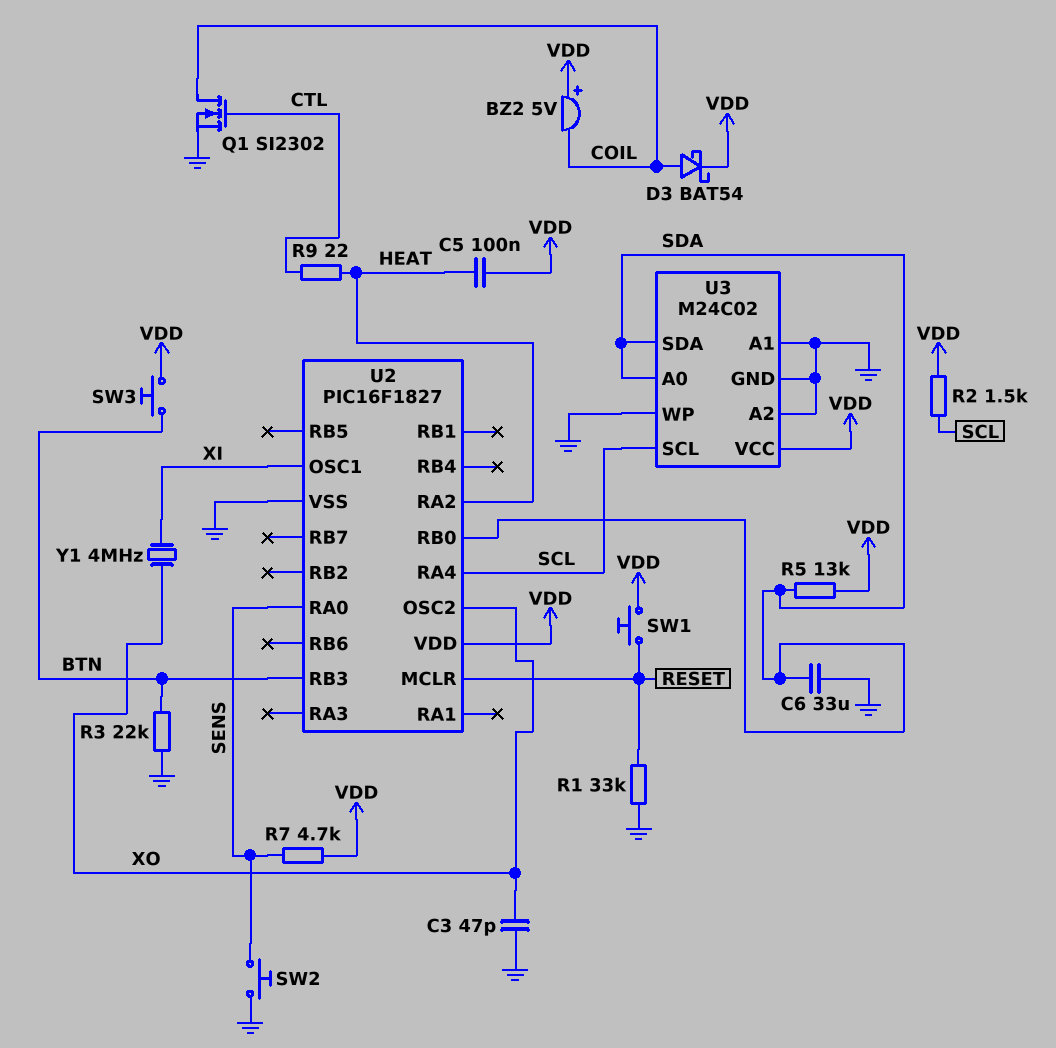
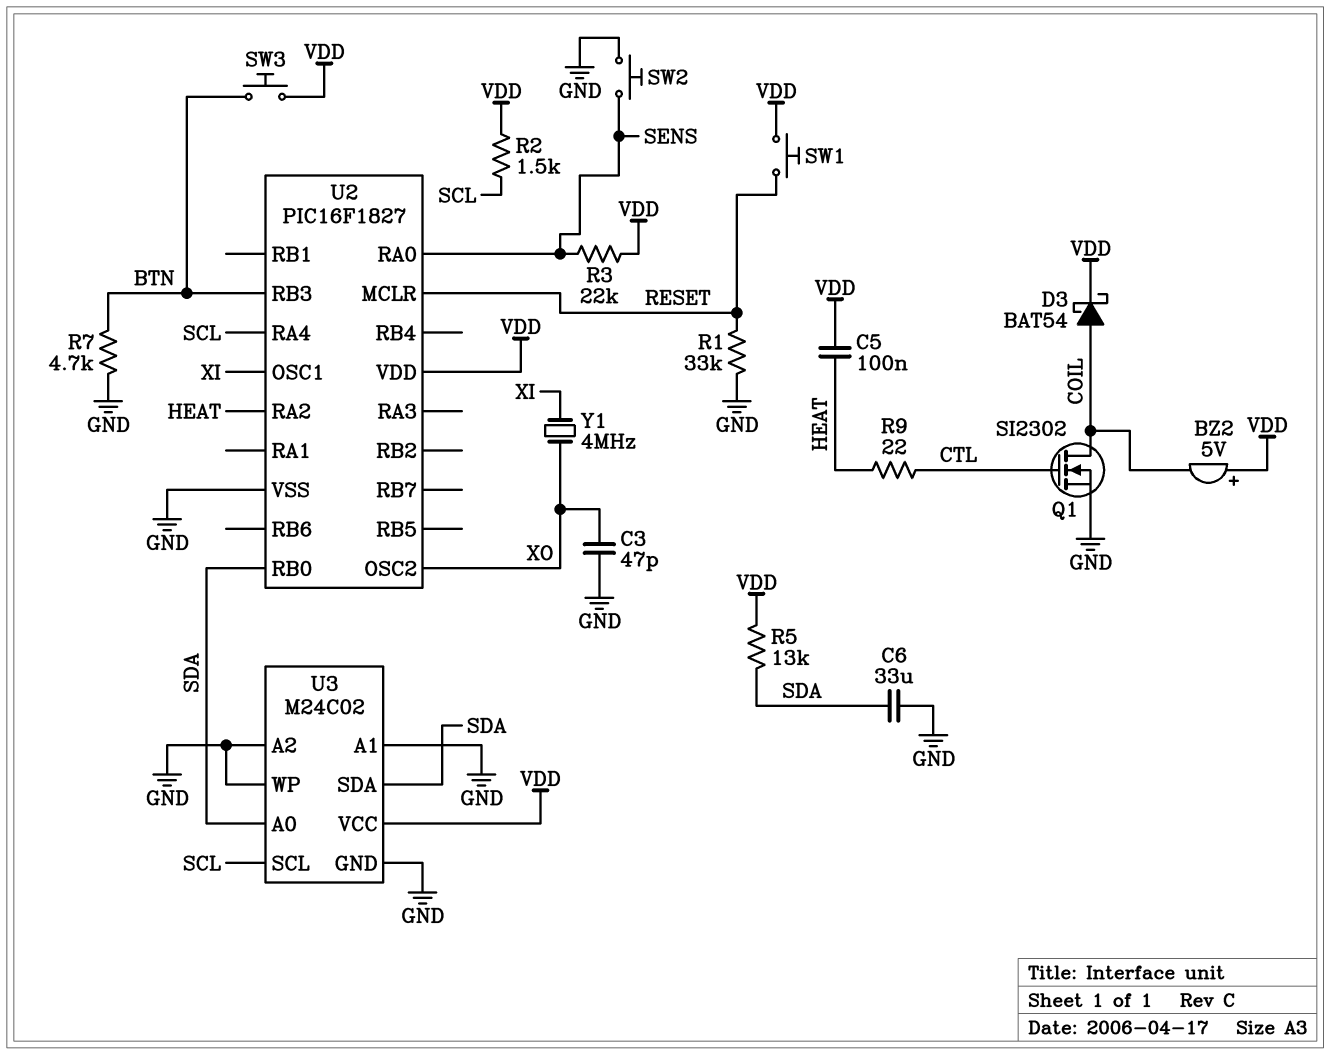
R3: 22k (BTN, GND) -> 22k (SENS, VDD)
R7: 4.7k (SENS, VDD) -> 4.7k (BTN, GND)

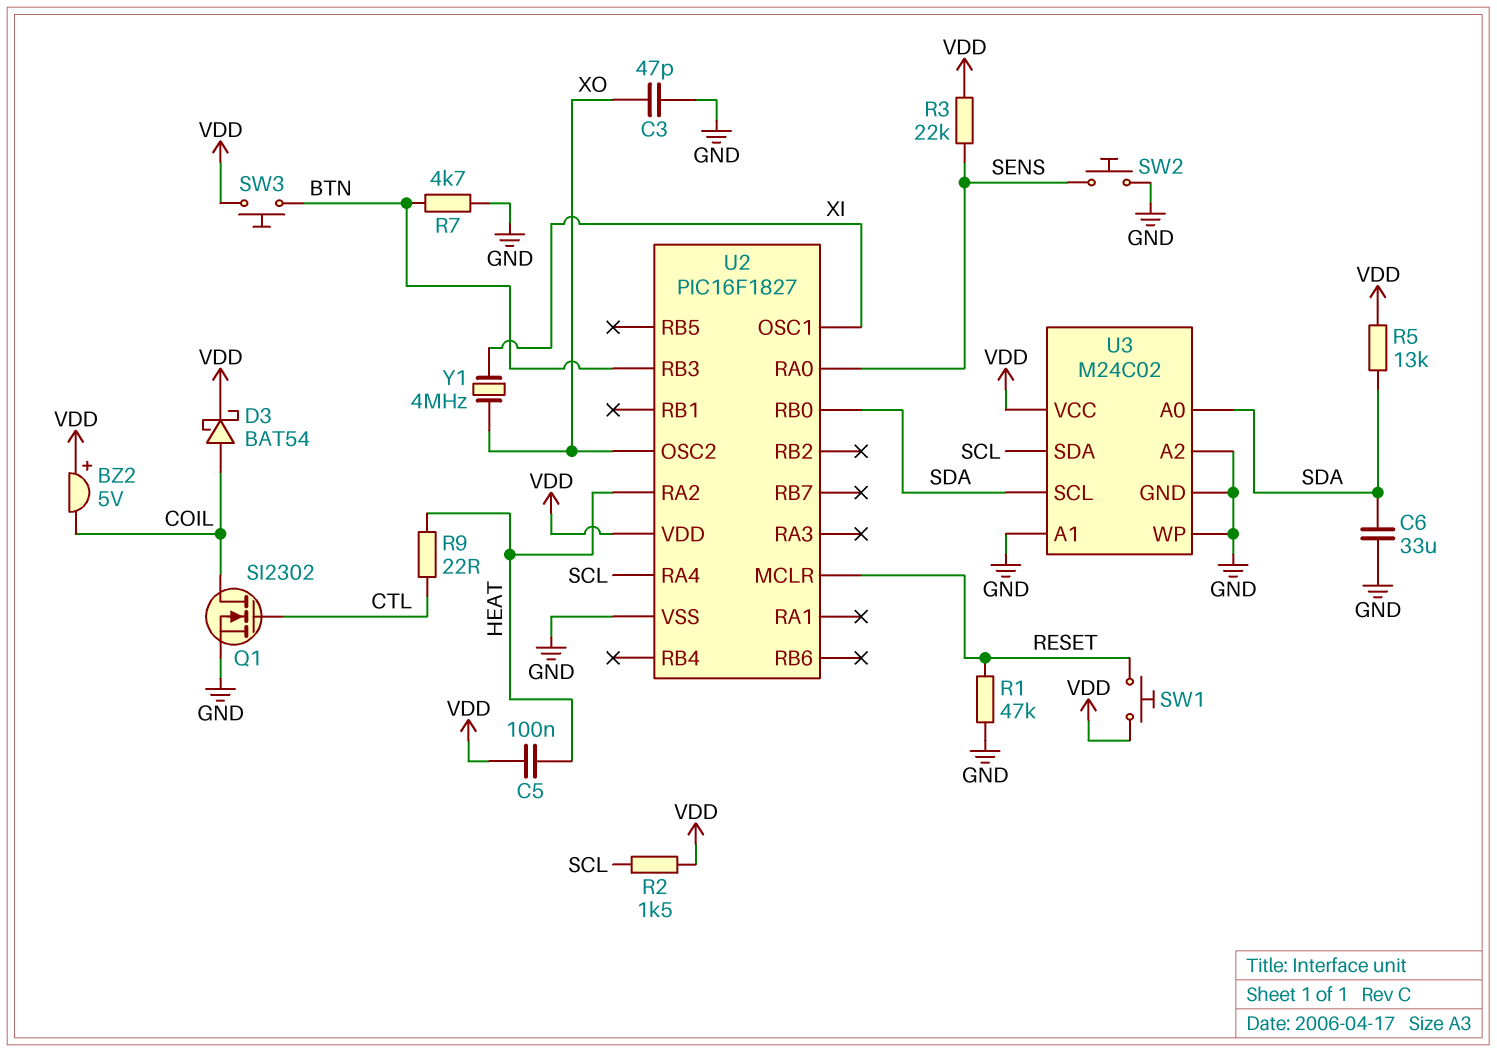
R1: 33k (GND, RESET) -> 47k (GND, RESET)
U3 pin SCL: SCL -> SDA
U3 pin SDA: SDA -> SCL

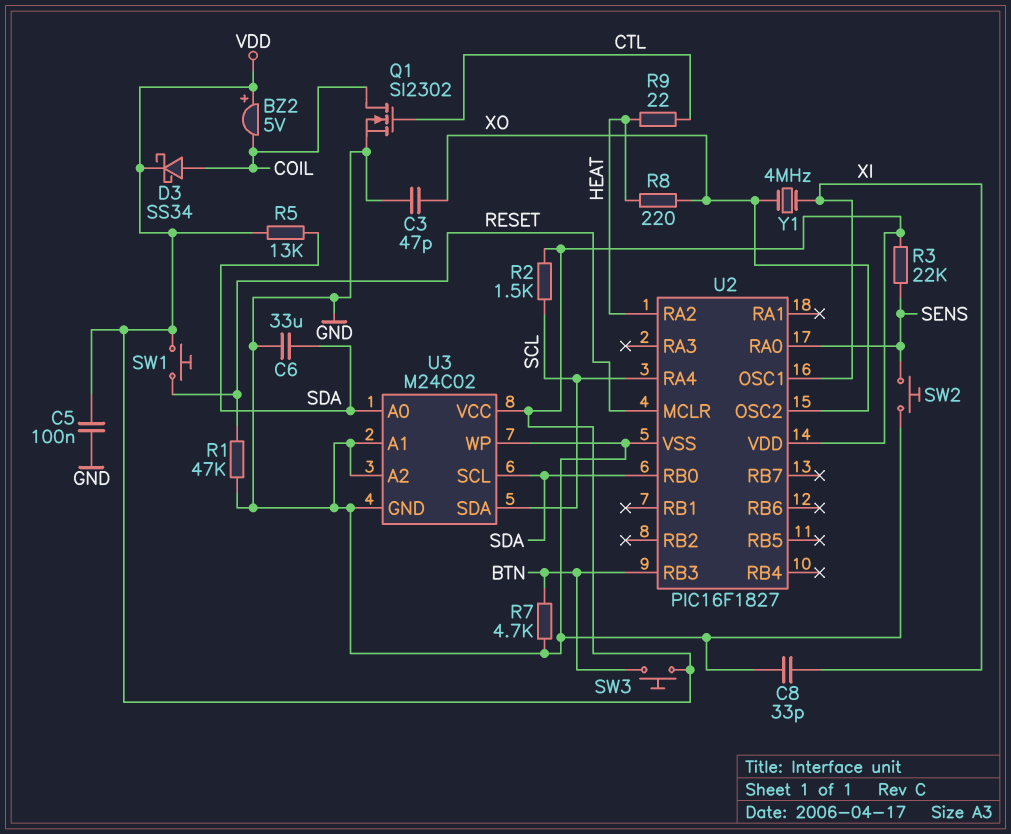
C5: 100nF (HEAT, VDD) -> 100nF (GND, VDD)
C8: none -> 33pF (GND, XI)
D3: schottky BAT54 (A COIL, K VDD) -> schottky SS34 (A COIL, K VDD)
R8: none -> 220 (HEAT, XO)

